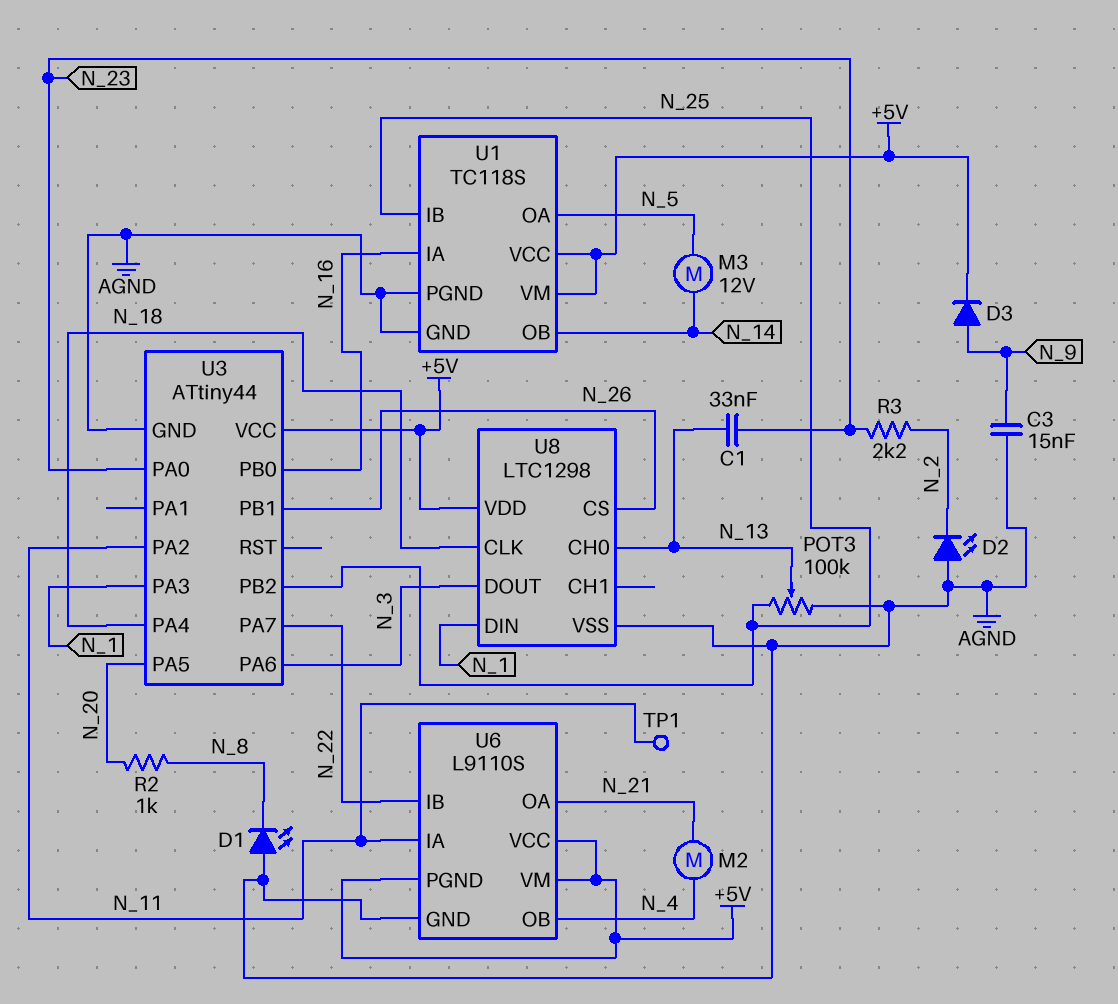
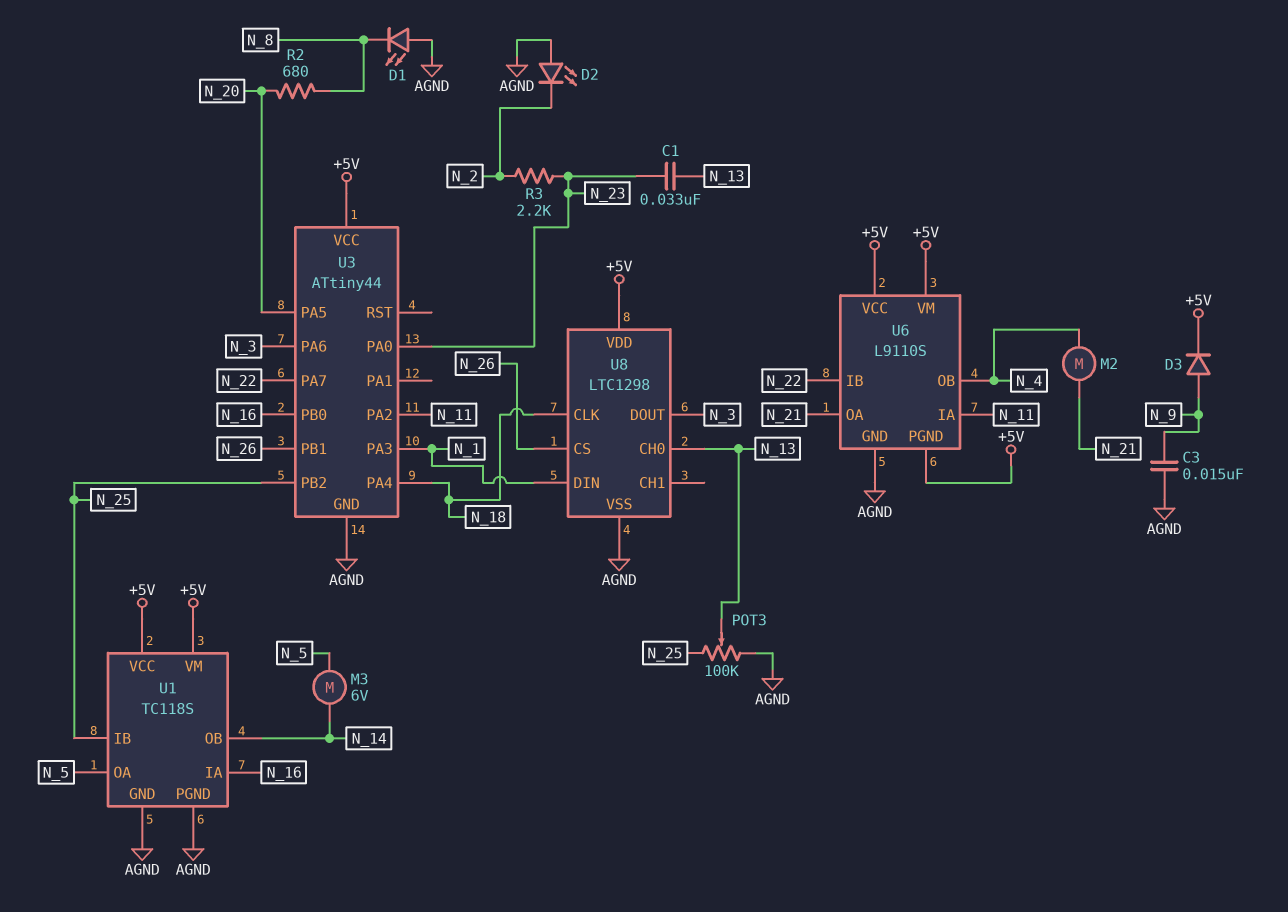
M3: motor 12V (N_5, N_14) -> motor 6V (N_5, N_14)
R2: 1k (N_8, N_20) -> 680 (N_8, N_20)
TP1: test point (N_11) -> none

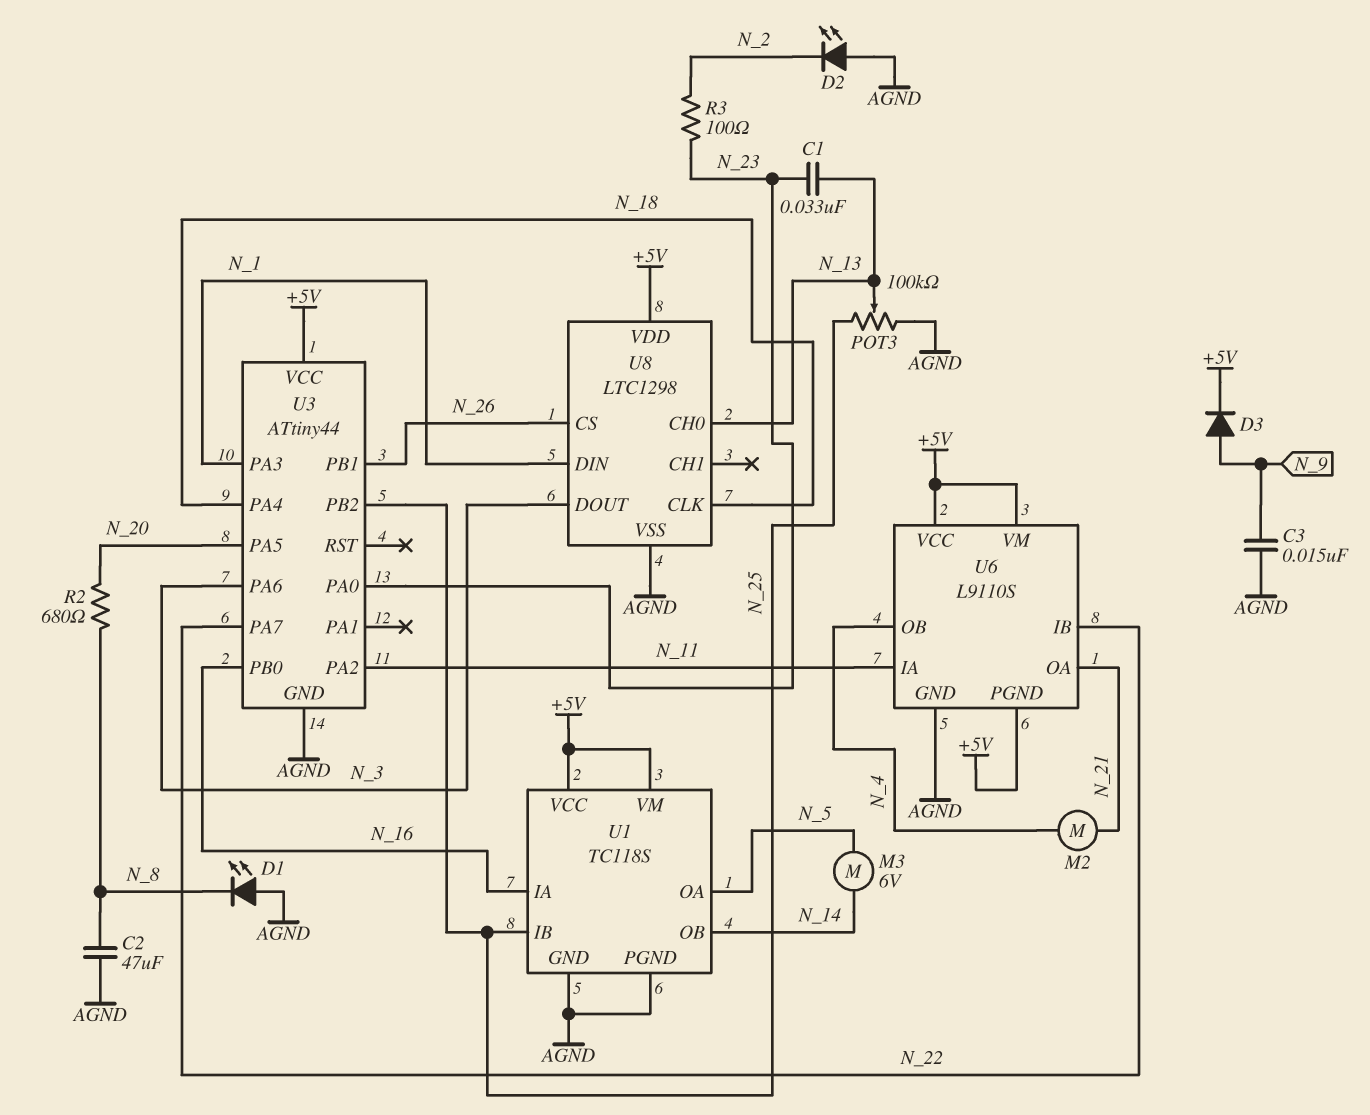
C2: none -> 47uF (AGND, N_8)
R3: 2.2k (N_2, N_23) -> 100 (N_2, N_23)

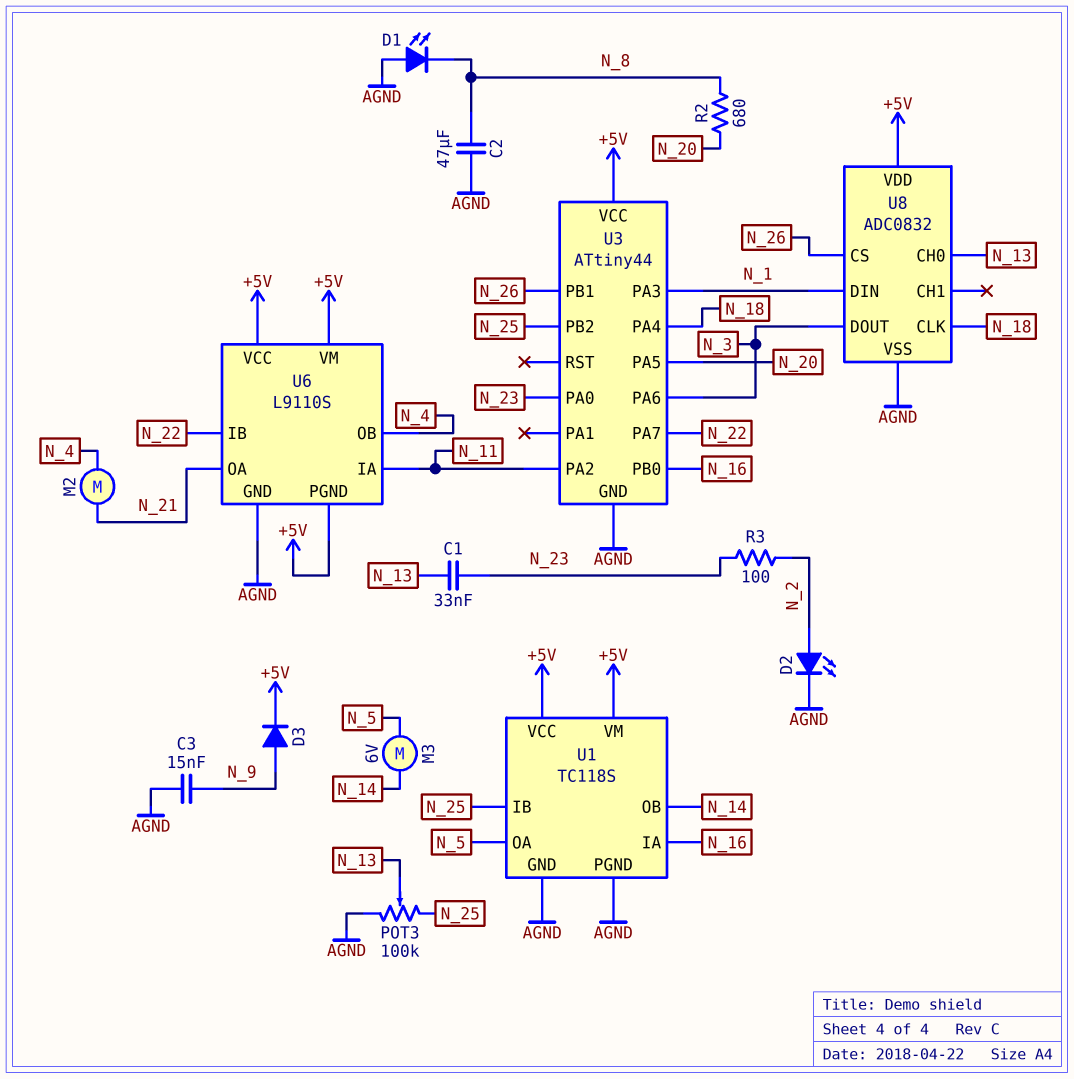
D2: LED (A AGND, K N_2) -> LED (A N_2, K AGND)
U8: LTC1298 -> ADC0832

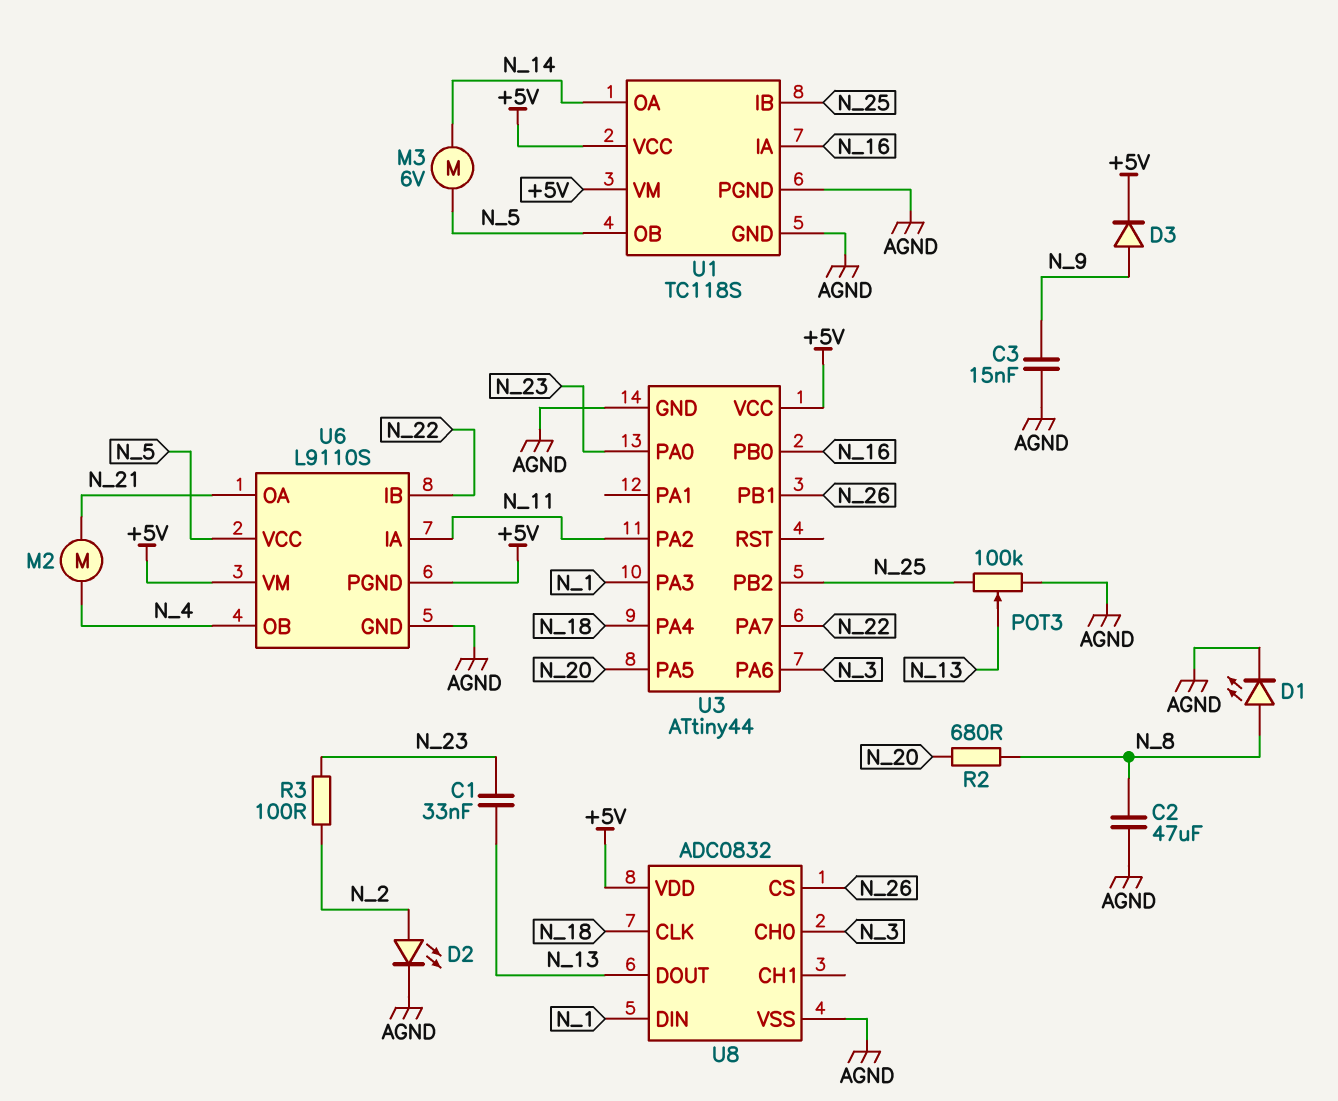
D1: LED (A AGND, K N_8) -> LED (A N_8, K AGND)
U1 pin OA: N_5 -> N_14
U1 pin OB: N_14 -> N_5
U6 pin VCC: +5V -> N_5
U8 pin CH0: N_13 -> N_3
U8 pin DOUT: N_3 -> N_13

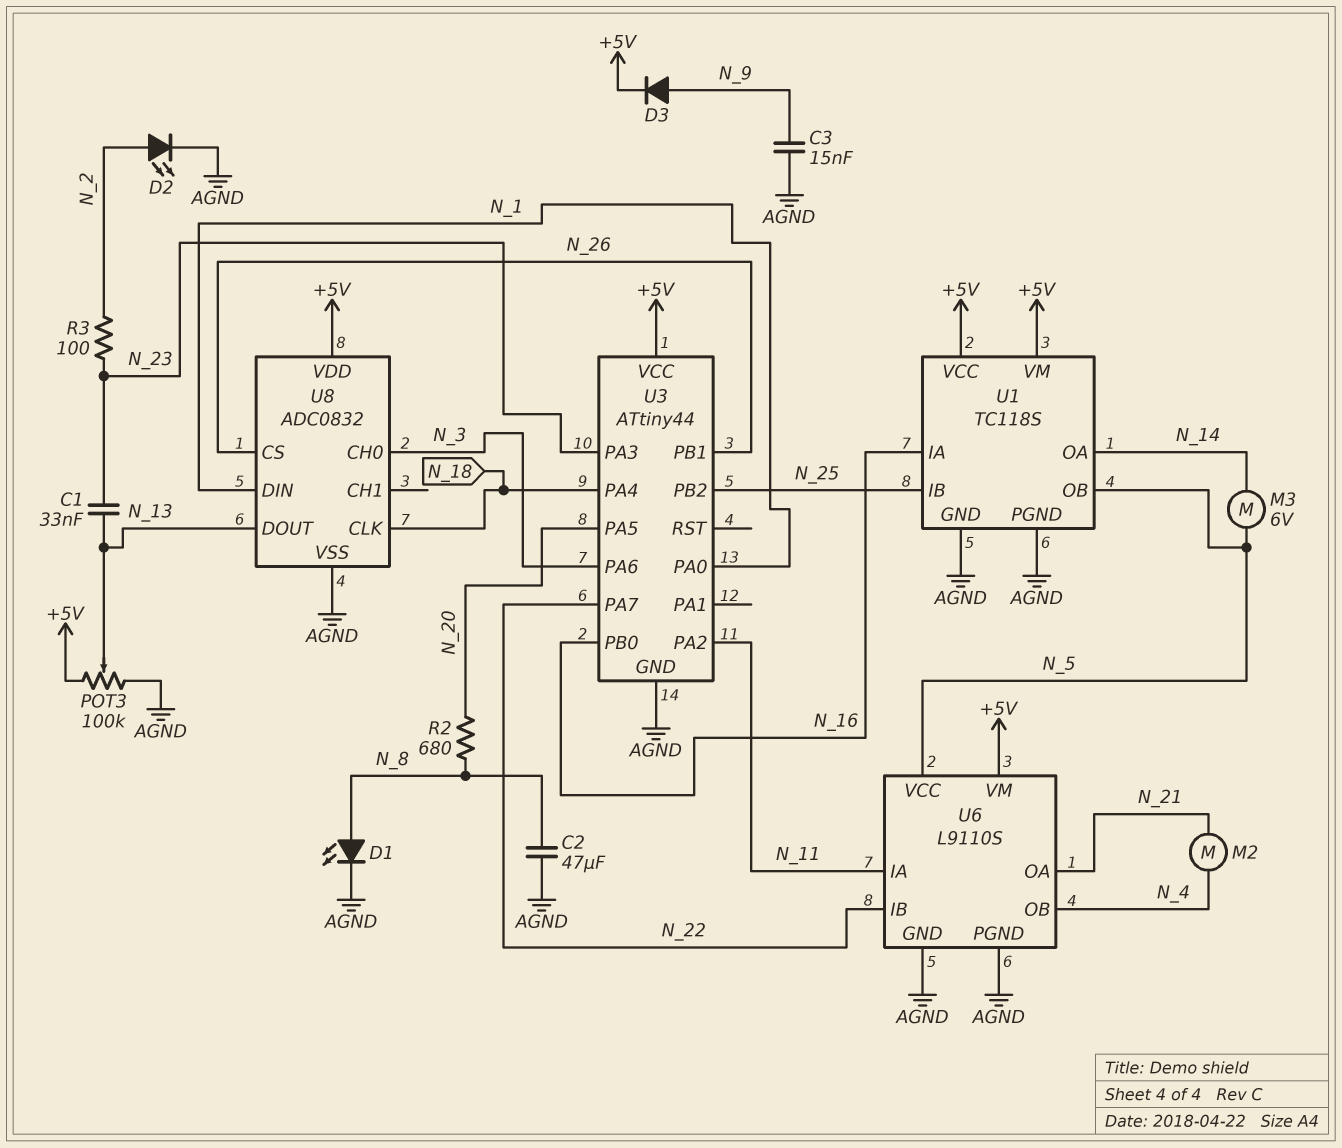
POT3: 100k (AGND, N_25, wiper N_13) -> 100k (+5V, AGND, wiper N_13)
U3 pin PA0: N_23 -> N_1
U3 pin PA3: N_1 -> N_23
U6 pin PGND: +5V -> AGND

